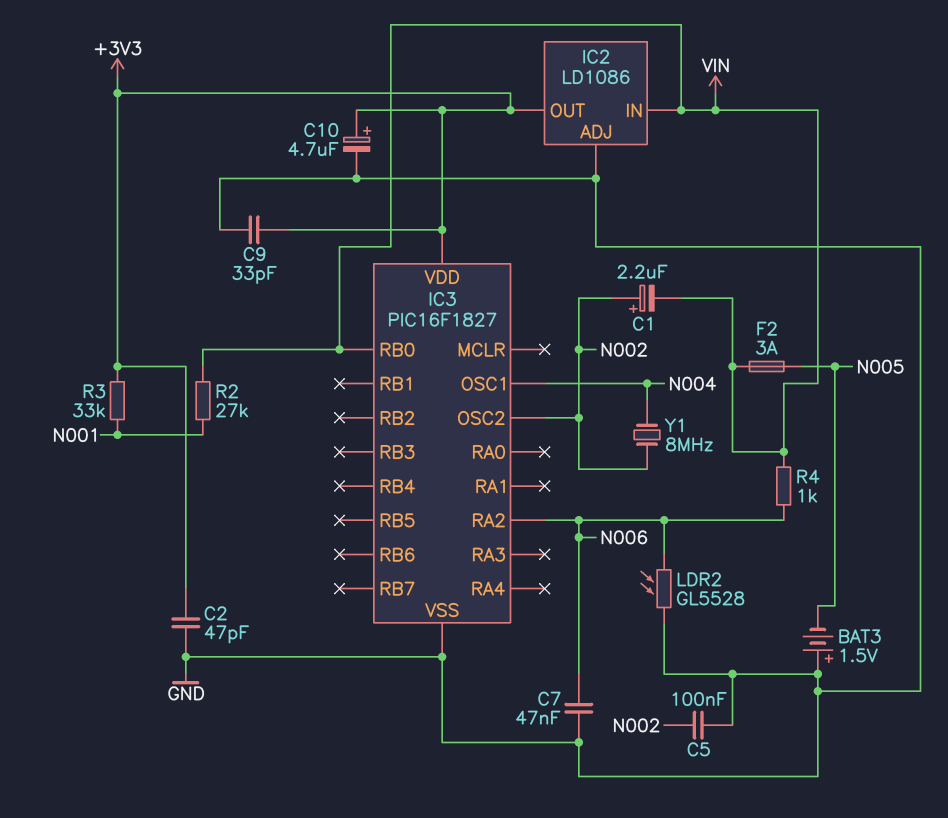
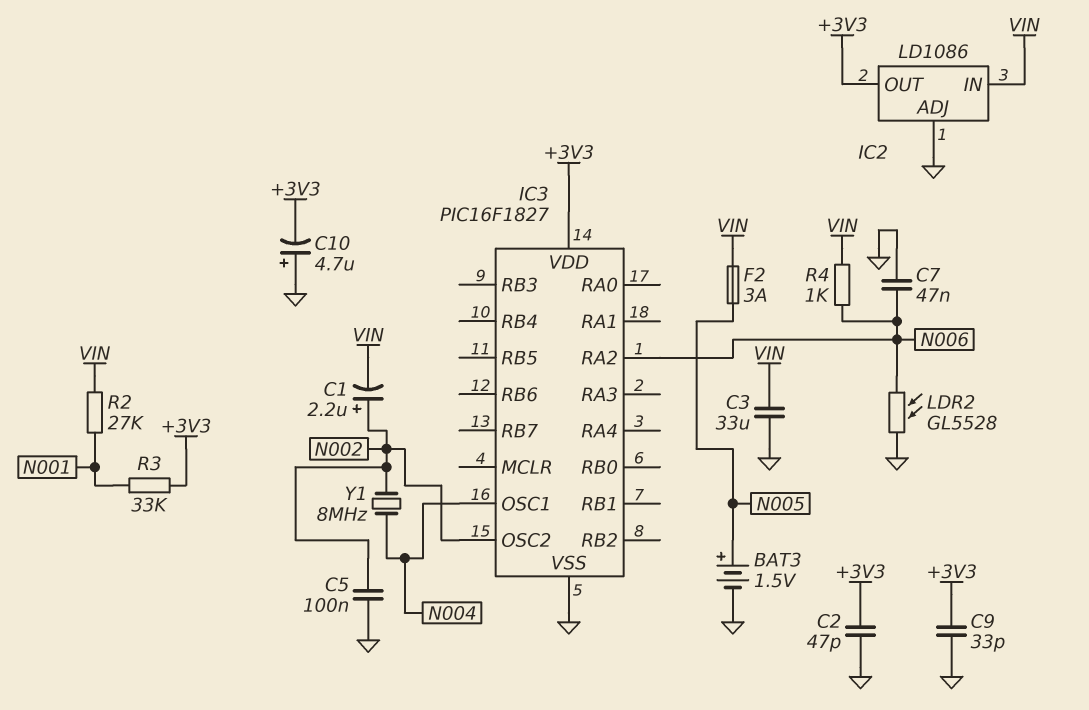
BAT3: 1.5V (plus GND, minus N005) -> 1.5V (plus N005, minus GND)
C3: none -> 33uF (GND, VIN)
C10: 4.7uF (plus +3V3, minus GND) -> 4.7uF (plus GND, minus +3V3)
IC3 pin RB0: VIN -> none

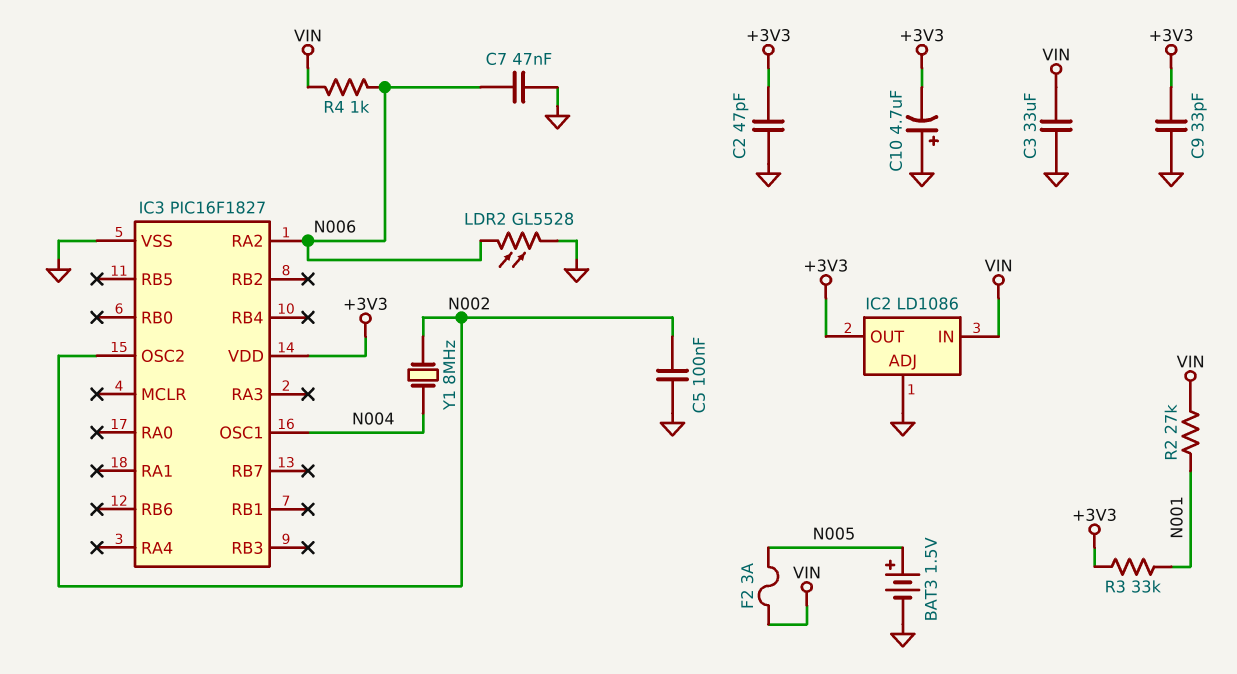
C1: 2.2uF (plus N002, minus VIN) -> none

